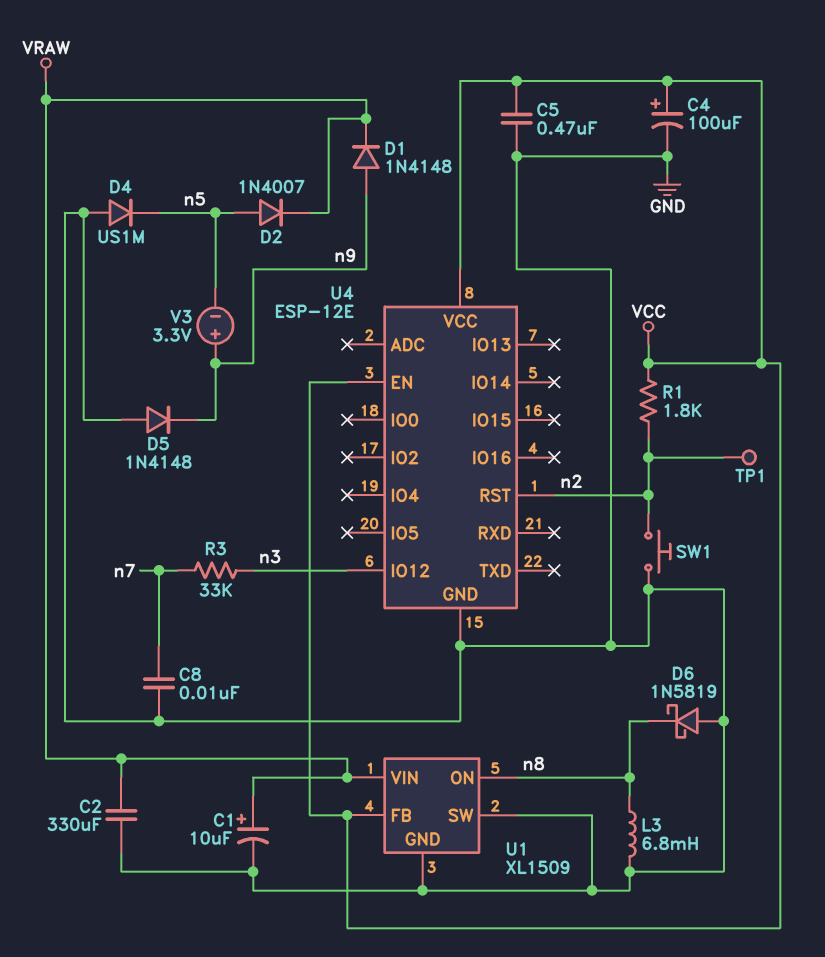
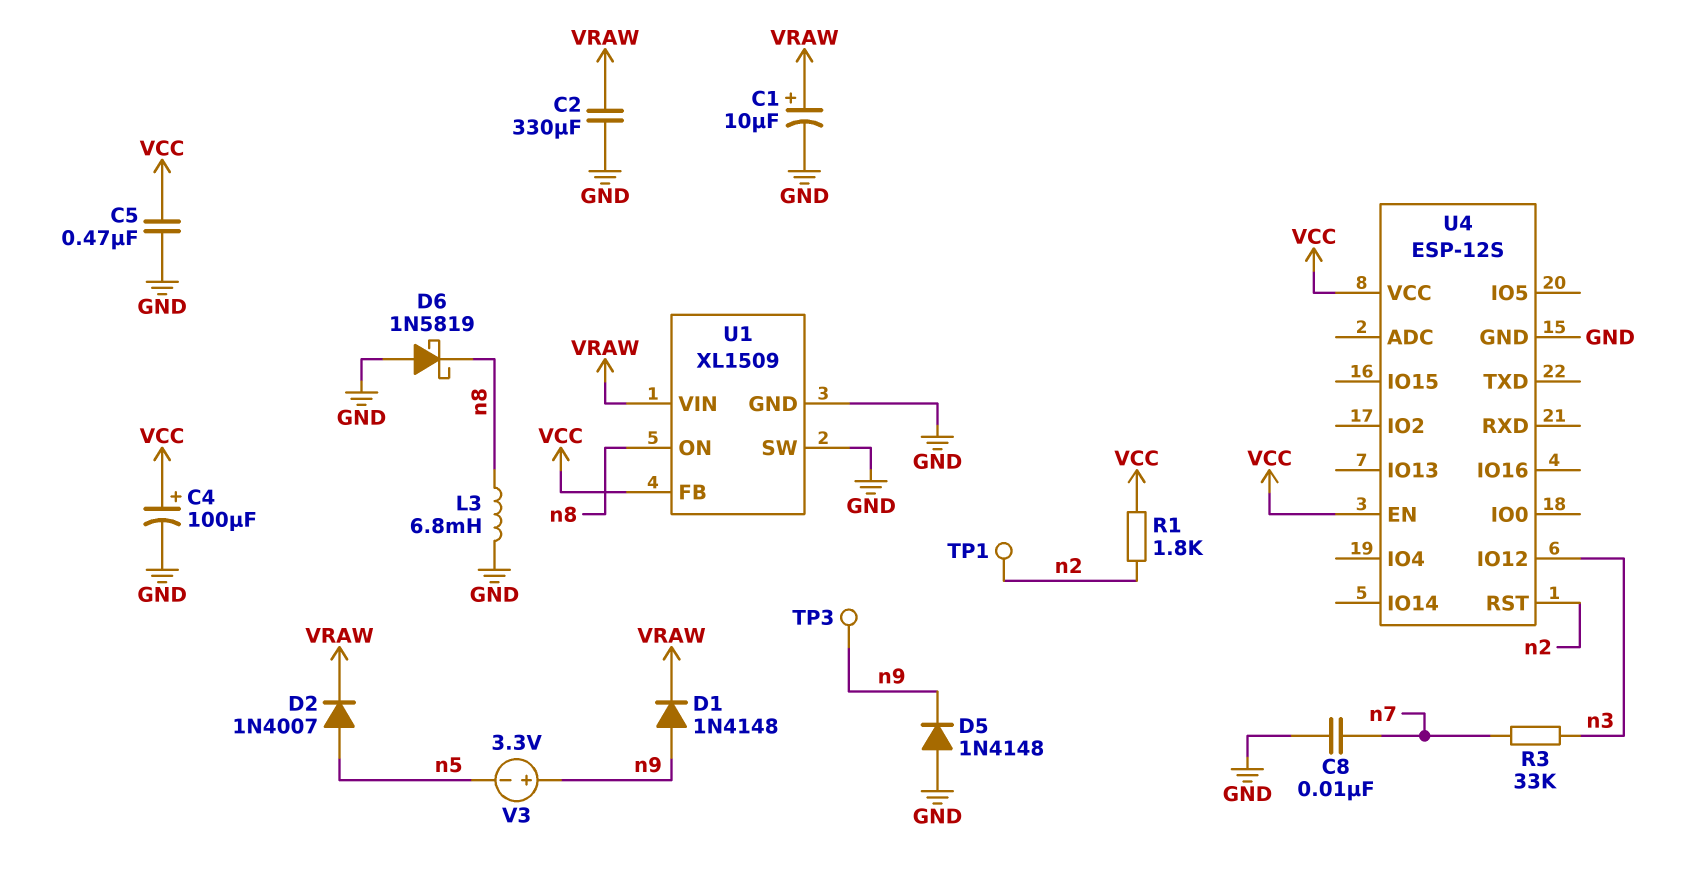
D4: diode US1M (A GND, K n5) -> none
SW1: button (GND, n2) -> none
TP3: none -> test point (n9)
U4: ESP-12E -> ESP-12S

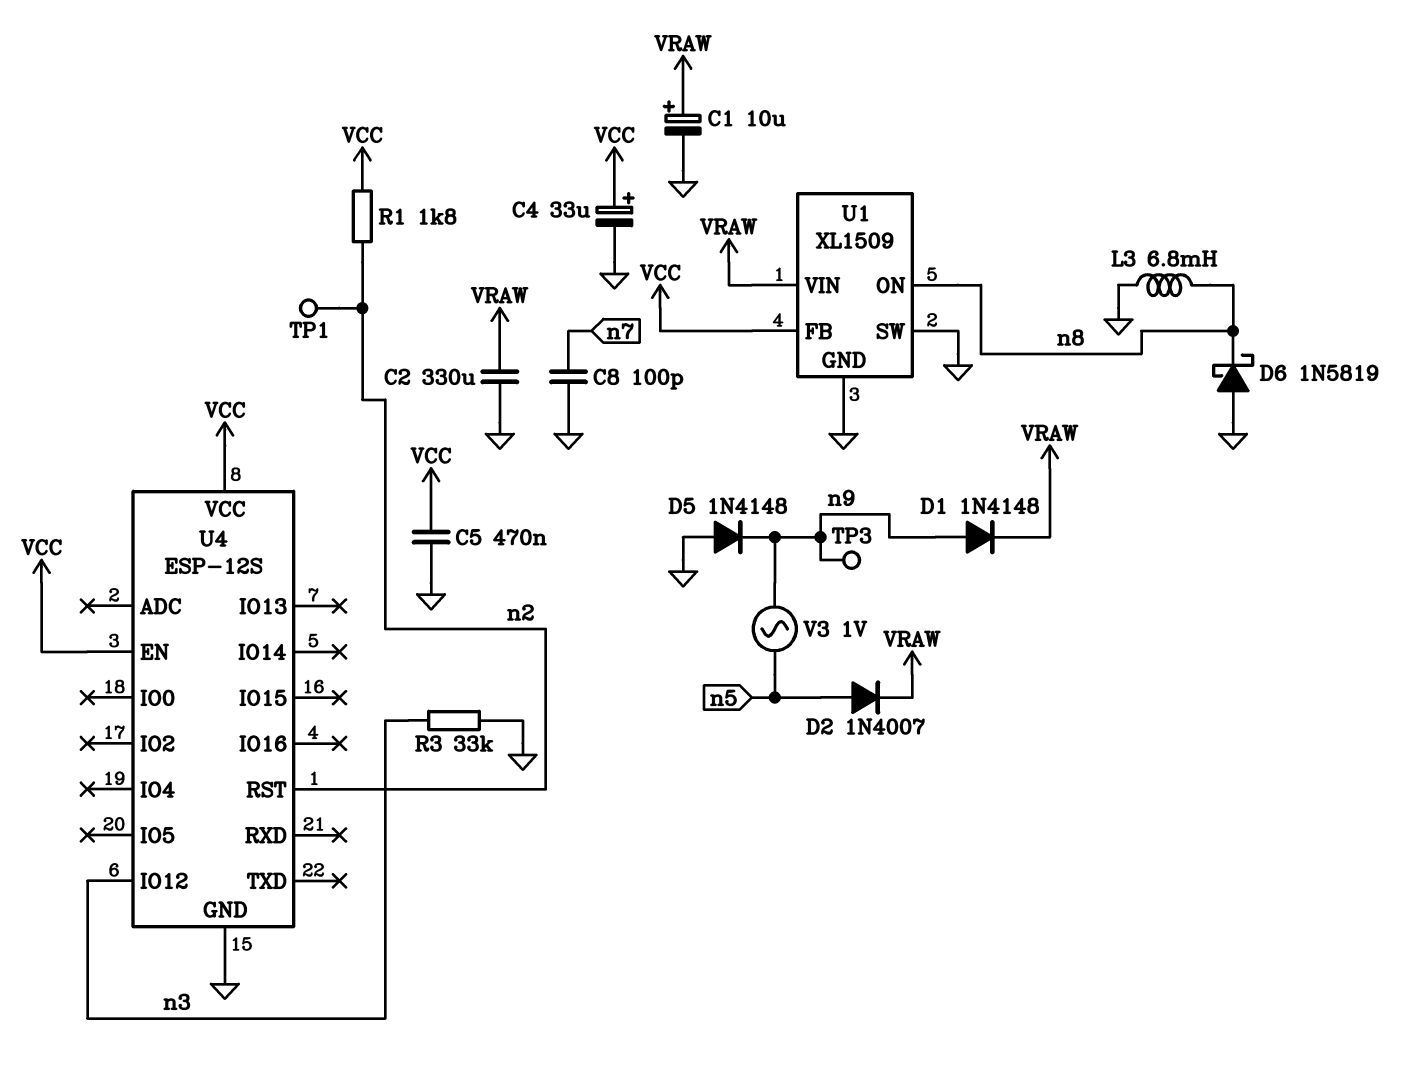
C4: 100uF (plus VCC, minus GND) -> 33uF (plus VCC, minus GND)
C8: 10nF (GND, n7) -> 100pF (GND, n7)
R3: 33k (n3, n7) -> 33k (GND, n3)
V3: 3.3V (plus n9, minus n5) -> AC 1V (n5, n9)

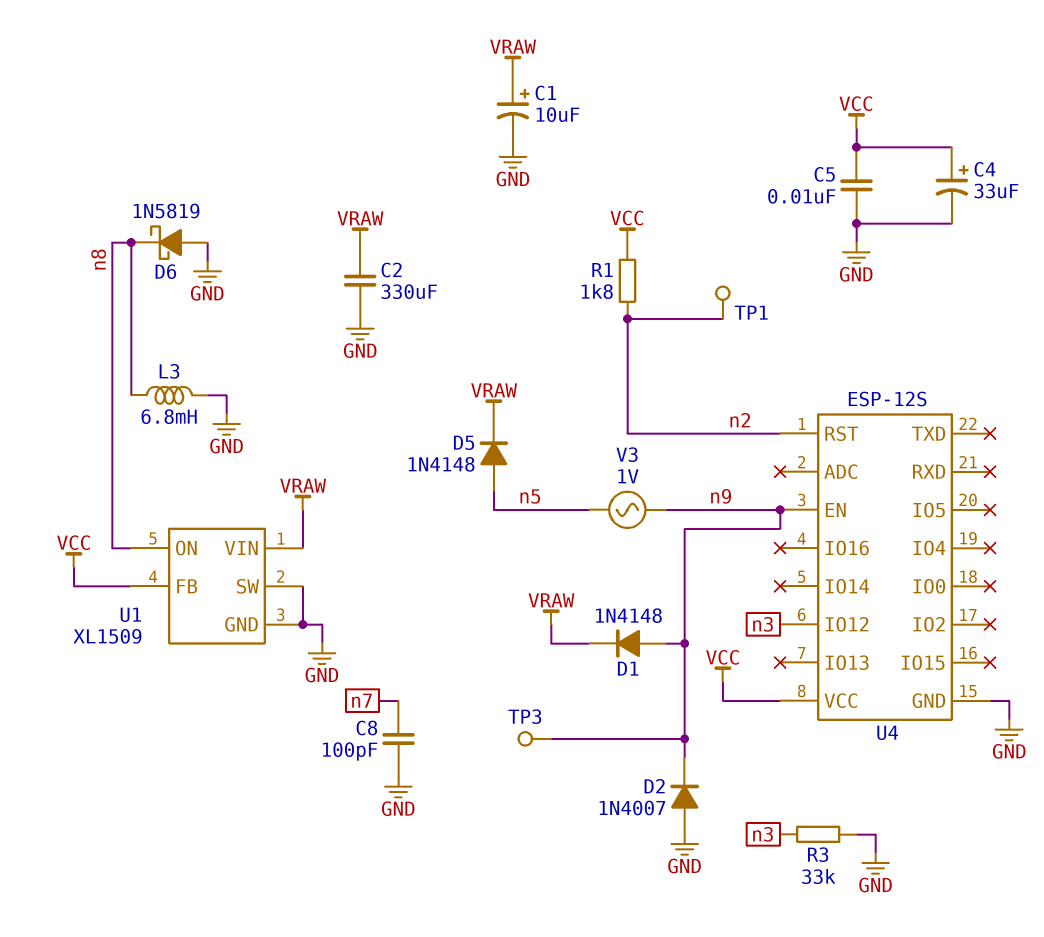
C5: 470nF (GND, VCC) -> 10nF (GND, VCC)
D2: diode 1N4007 (A n5, K VRAW) -> diode 1N4007 (A GND, K n9)
D5: diode 1N4148 (A GND, K n9) -> diode 1N4148 (A n5, K VRAW)
U4 pin EN: VCC -> n9

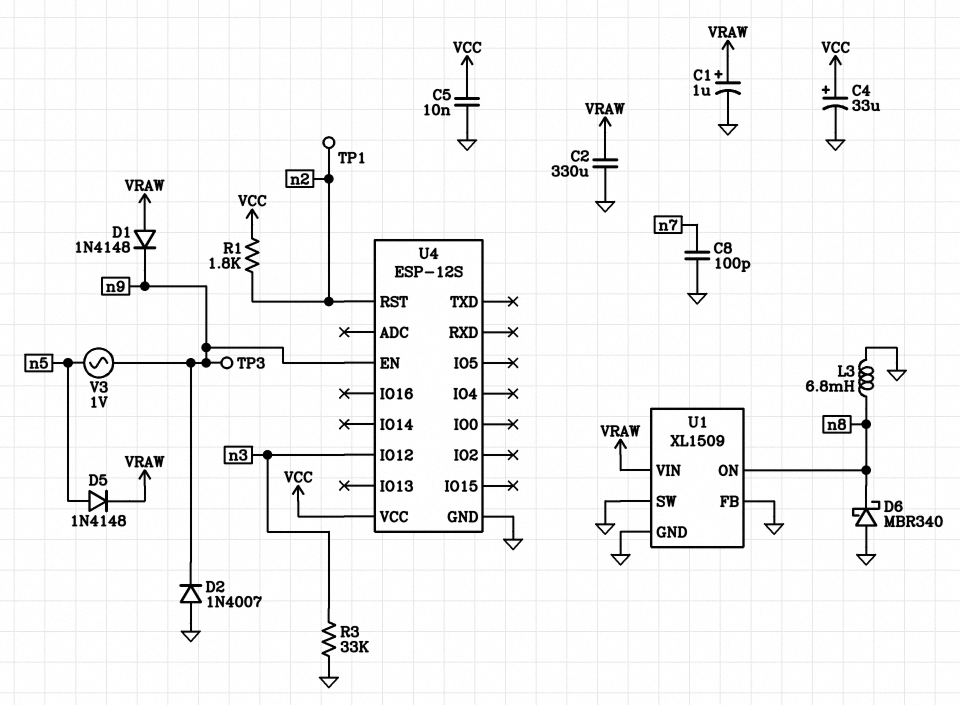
C1: 10uF (plus VRAW, minus GND) -> 1uF (plus VRAW, minus GND)
D1: diode 1N4148 (A n9, K VRAW) -> diode 1N4148 (A VRAW, K n9)
D6: schottky 1N5819 (A GND, K n8) -> schottky MBR340 (A GND, K n8)
U1 pin FB: VCC -> GND

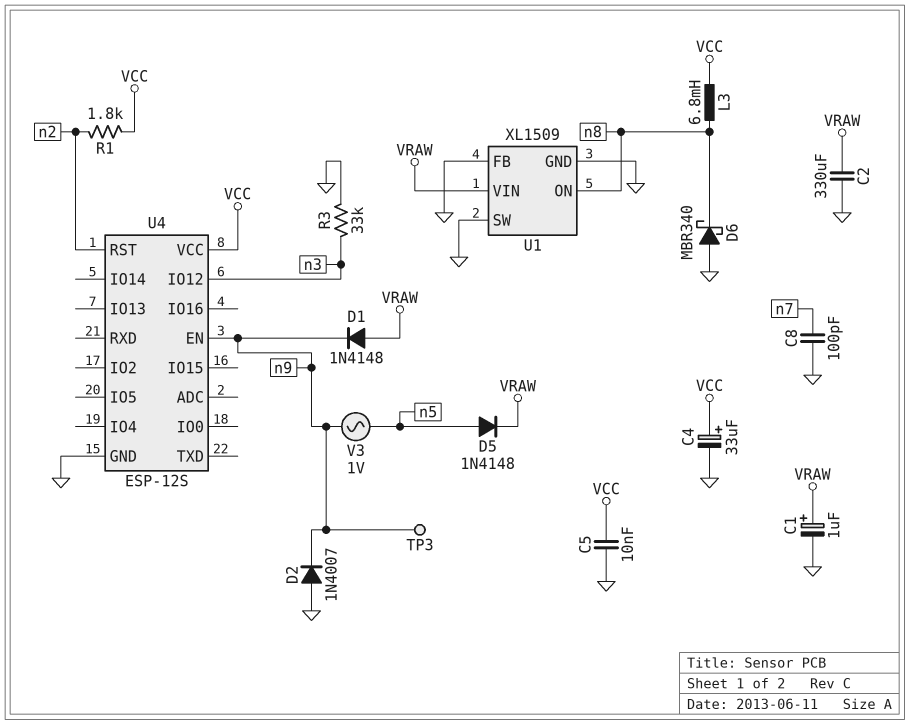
L3: 6.8mH (GND, n8) -> 6.8mH (VCC, n8)
TP1: test point (n2) -> none

